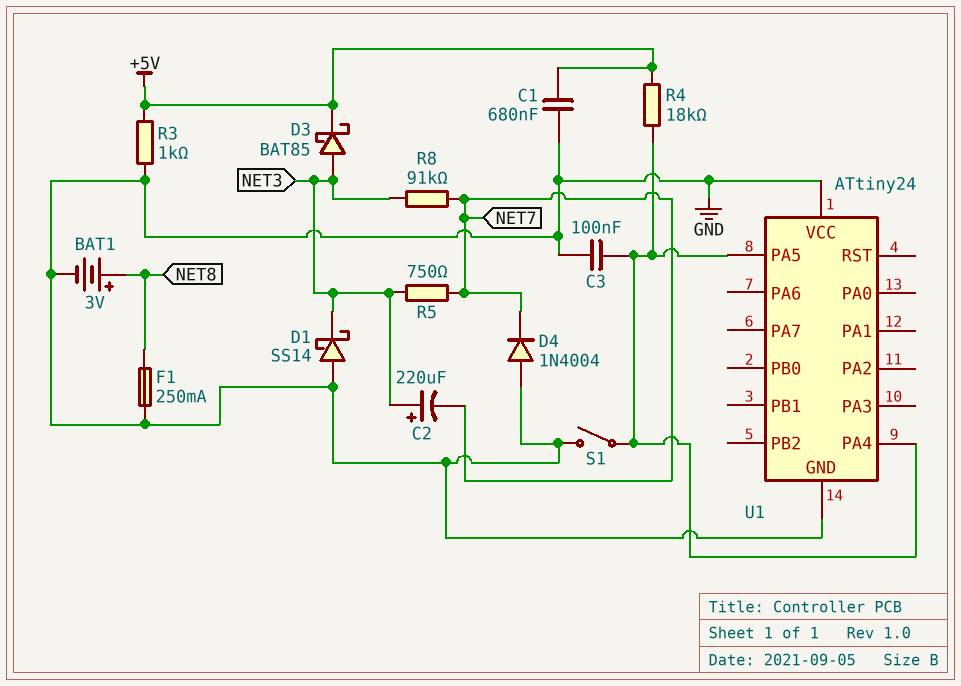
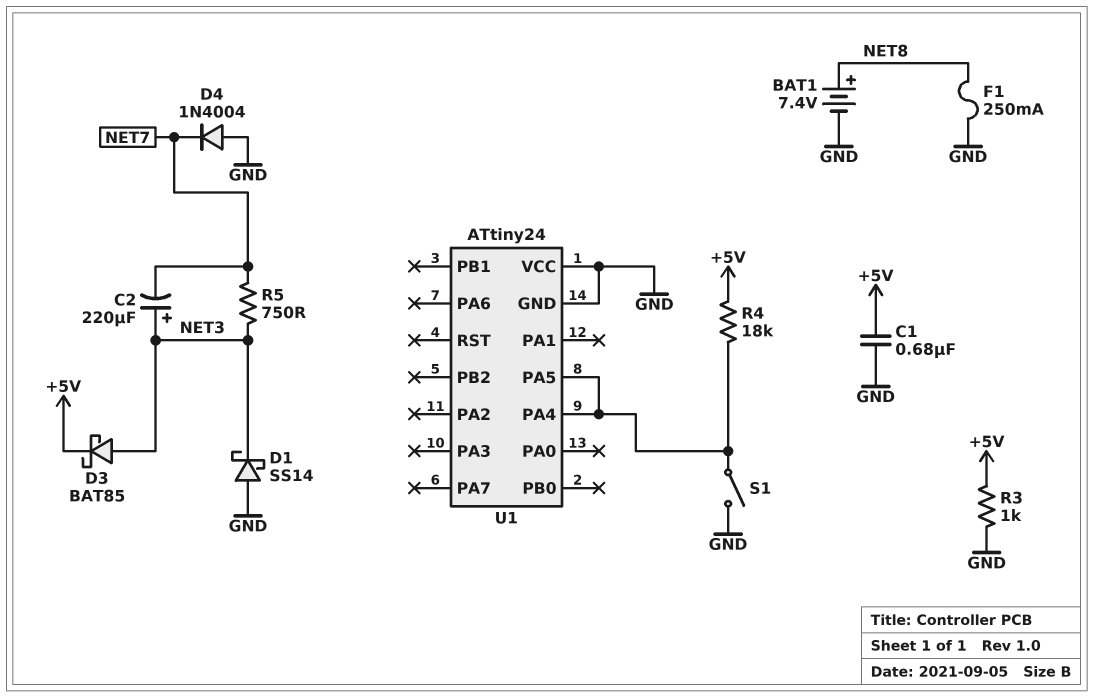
BAT1: 3V (plus NET8, minus GND) -> 7.4V (plus NET8, minus GND)
C3: 100nF (GND, U1/PA4) -> none
R8: 91k (NET3, NET7) -> none

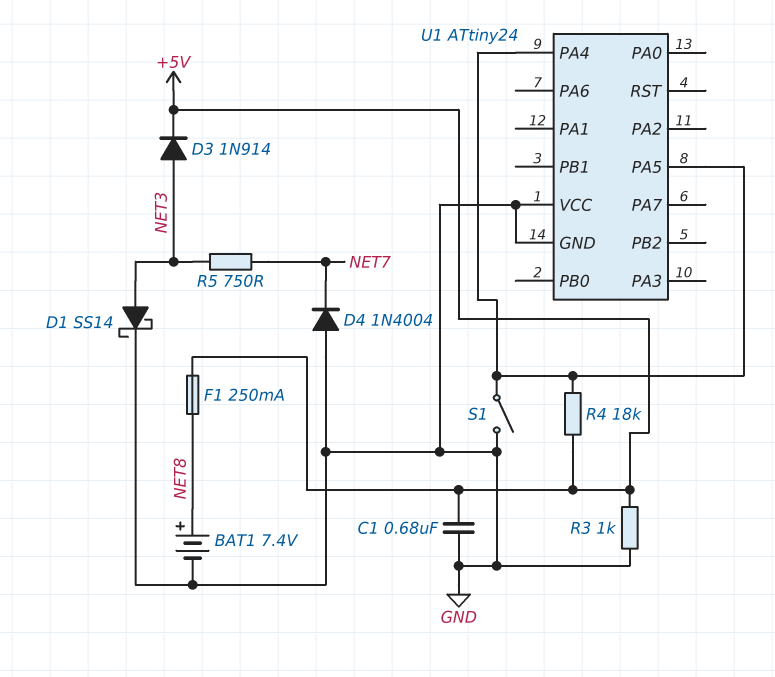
C2: 220uF (plus NET3, minus NET7) -> none
D1: schottky SS14 (A GND, K NET3) -> schottky SS14 (A NET3, K GND)
D3: schottky BAT85 (A NET3, K +5V) -> diode 1N914 (A NET3, K +5V)
F1: 250mA (GND, NET8) -> 250mA (+5V, NET8)

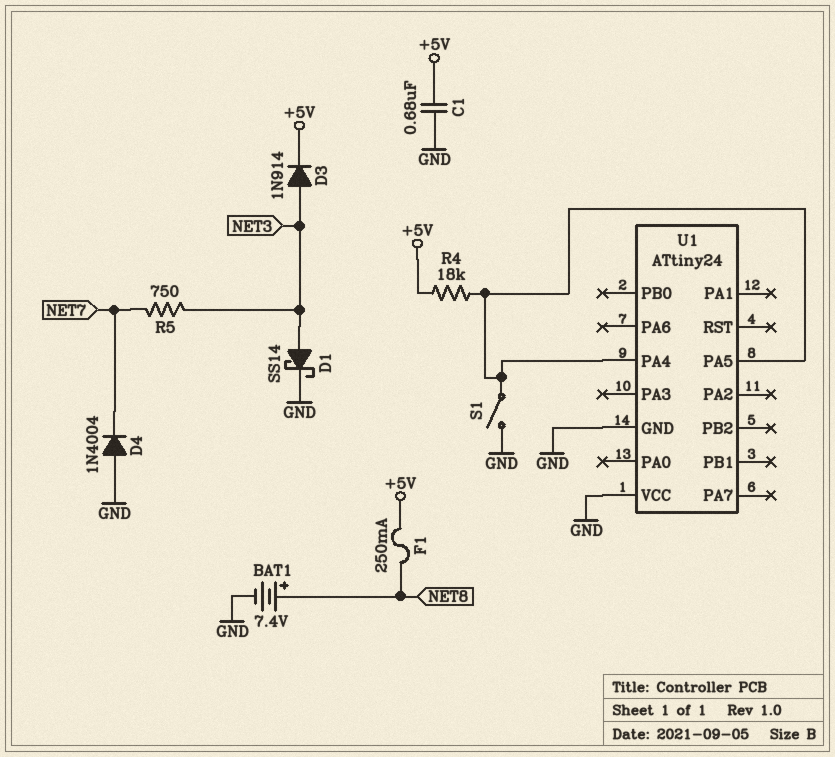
R3: 1k (+5V, GND) -> none

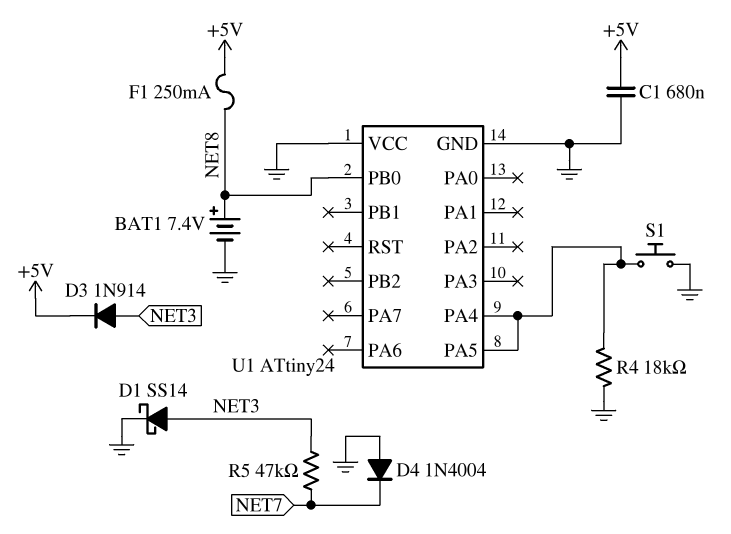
R4: 18k (+5V, U1/PA4) -> 18k (GND, U1/PA4)
R5: 750 (NET3, NET7) -> 47k (NET3, NET7)
S1: switch (GND, U1/PA4) -> button (GND, U1/PA4)
U1 pin PB0: none -> NET8

